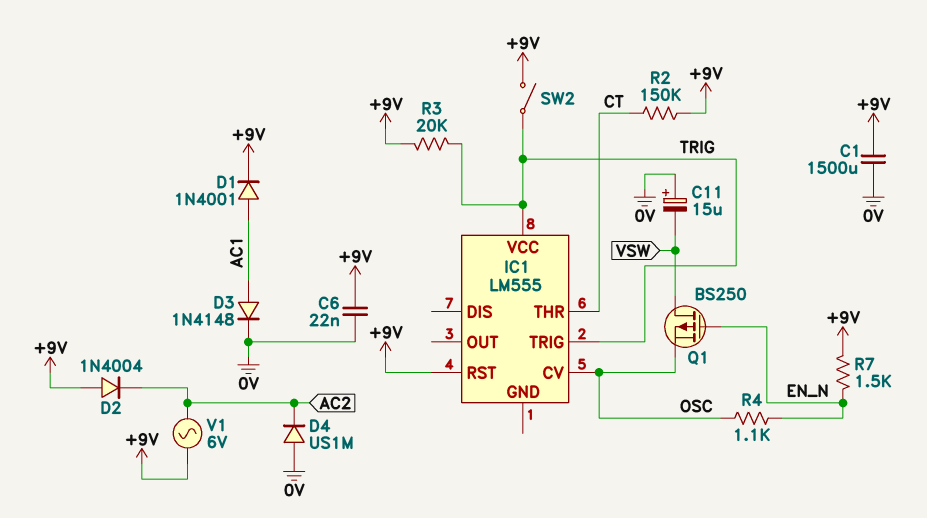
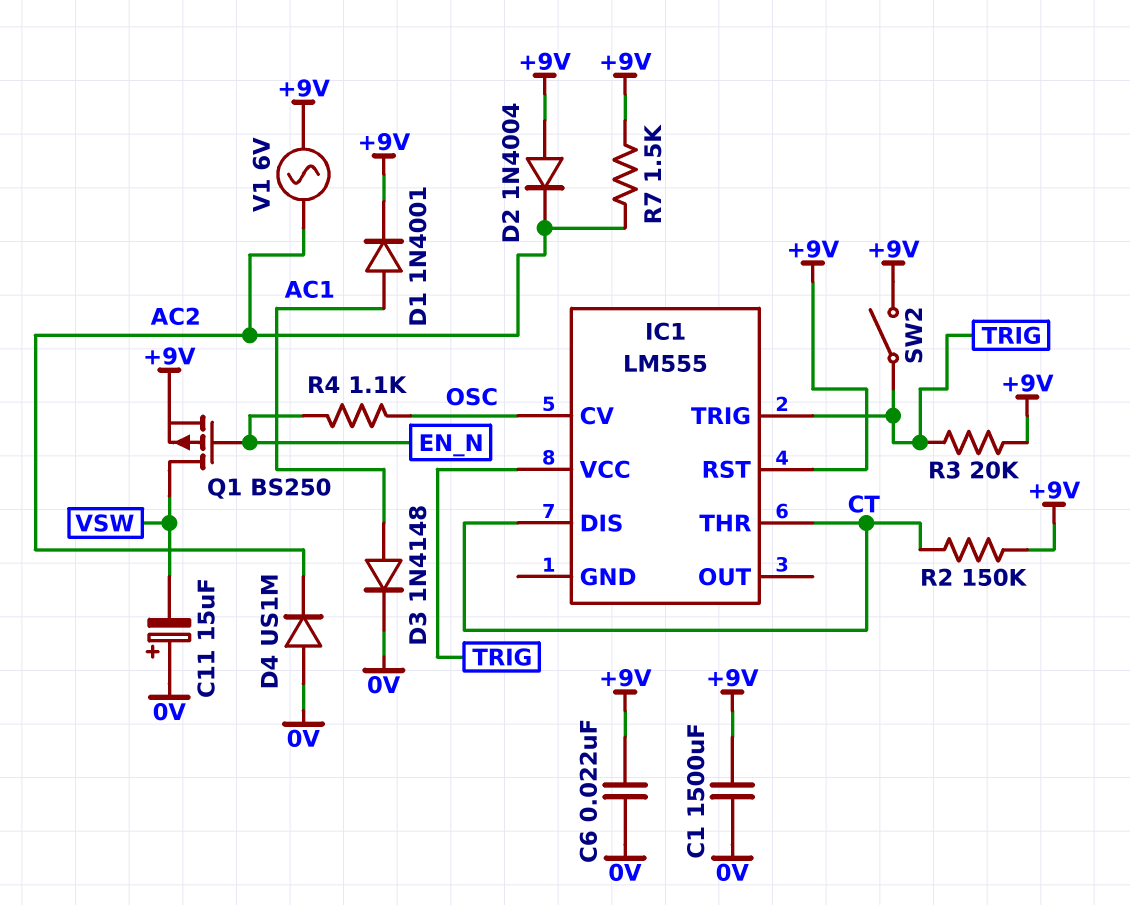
IC1 pin DIS: none -> CT
Q1: PMOS BS250 (G EN_N, D VSW, S OSC) -> PMOS BS250 (G EN_N, D VSW, S +9V)
R7: 1.5k (+9V, EN_N) -> 1.5k (+9V, AC2)

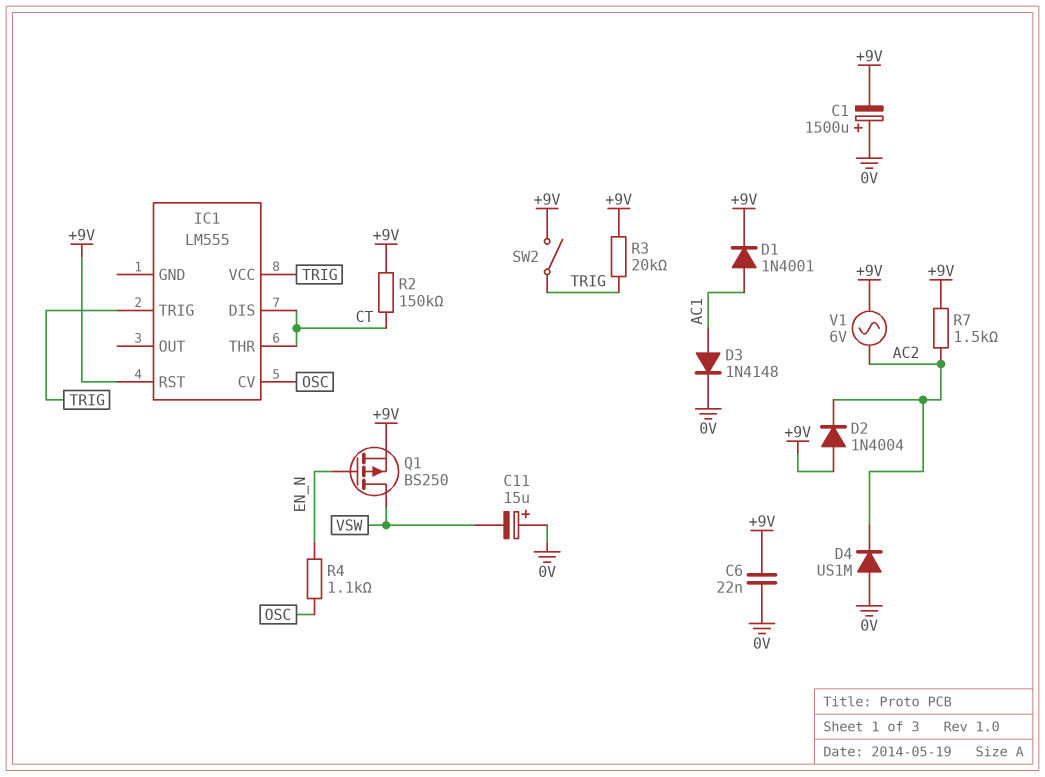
C1: 1500uF (+9V, 0V) -> 1500uF (plus 0V, minus +9V)

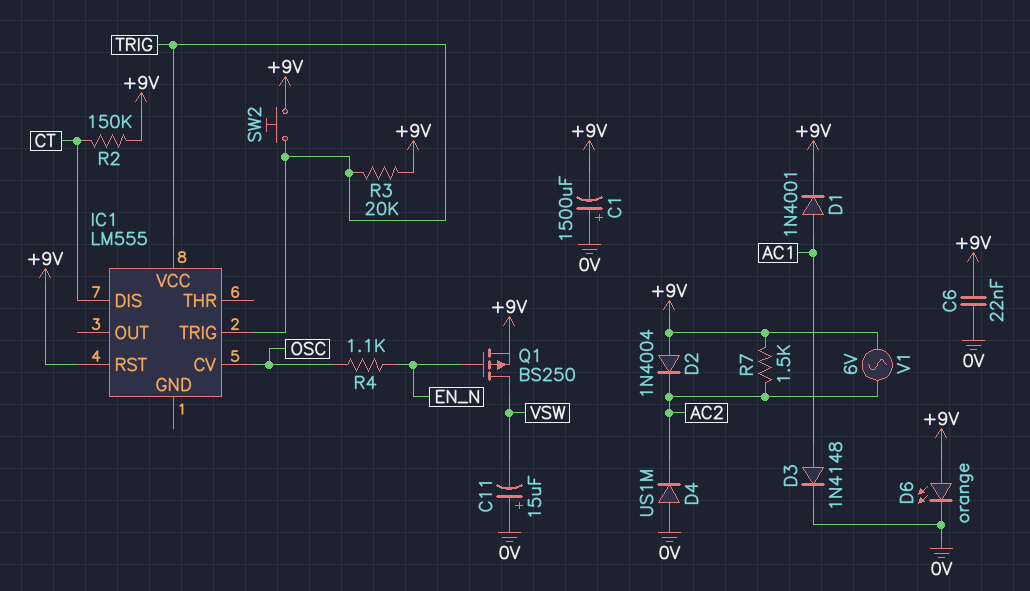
D6: none -> LED orange (A +9V, K 0V)
IC1 pin THR: CT -> none
SW2: switch (+9V, TRIG) -> button (+9V, TRIG)

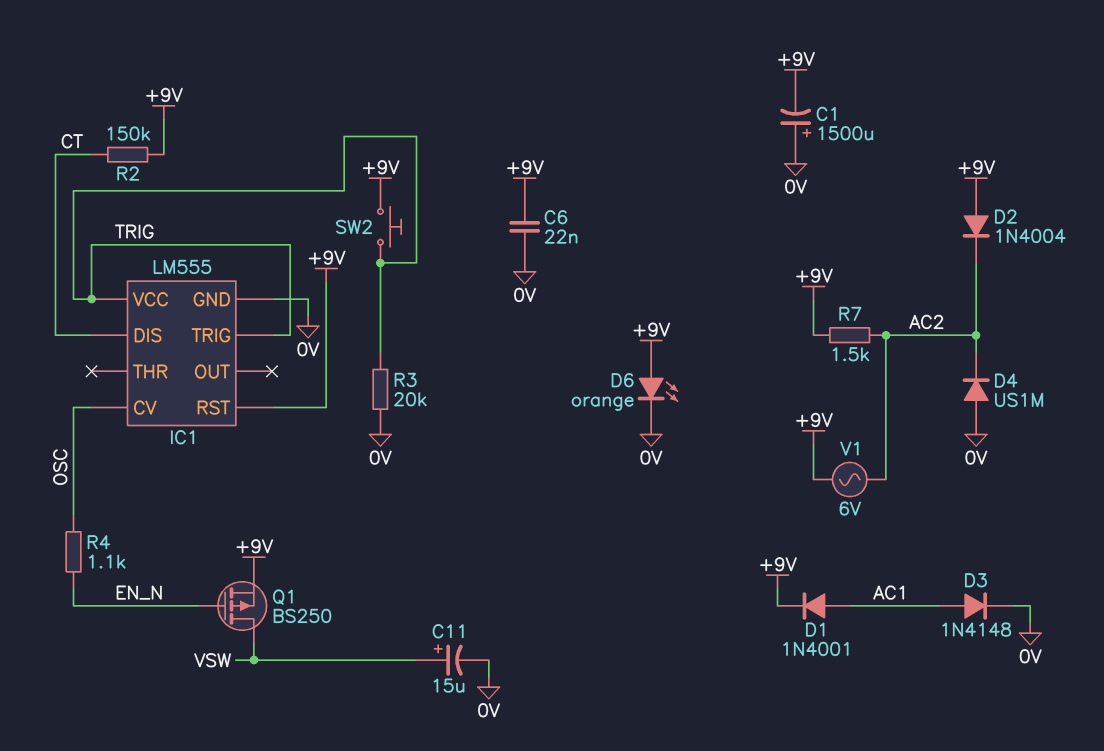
C11: 15uF (plus 0V, minus VSW) -> 15uF (plus VSW, minus 0V)
IC1 pin GND: none -> 0V
R3: 20k (+9V, TRIG) -> 20k (0V, TRIG)

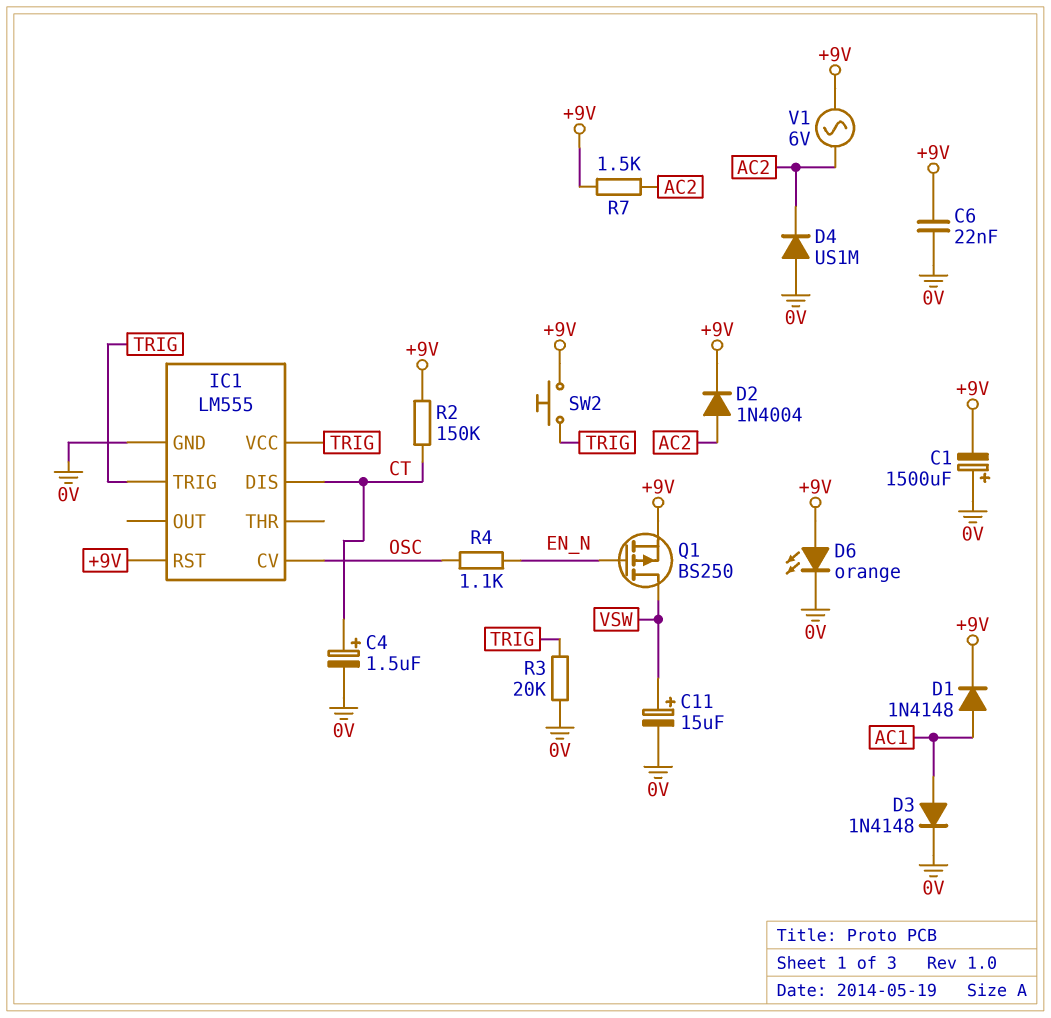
C4: none -> 1.5uF (plus CT, minus 0V)
D1: diode 1N4001 (A AC1, K +9V) -> diode 1N4148 (A AC1, K +9V)
D2: diode 1N4004 (A +9V, K AC2) -> diode 1N4004 (A AC2, K +9V)

